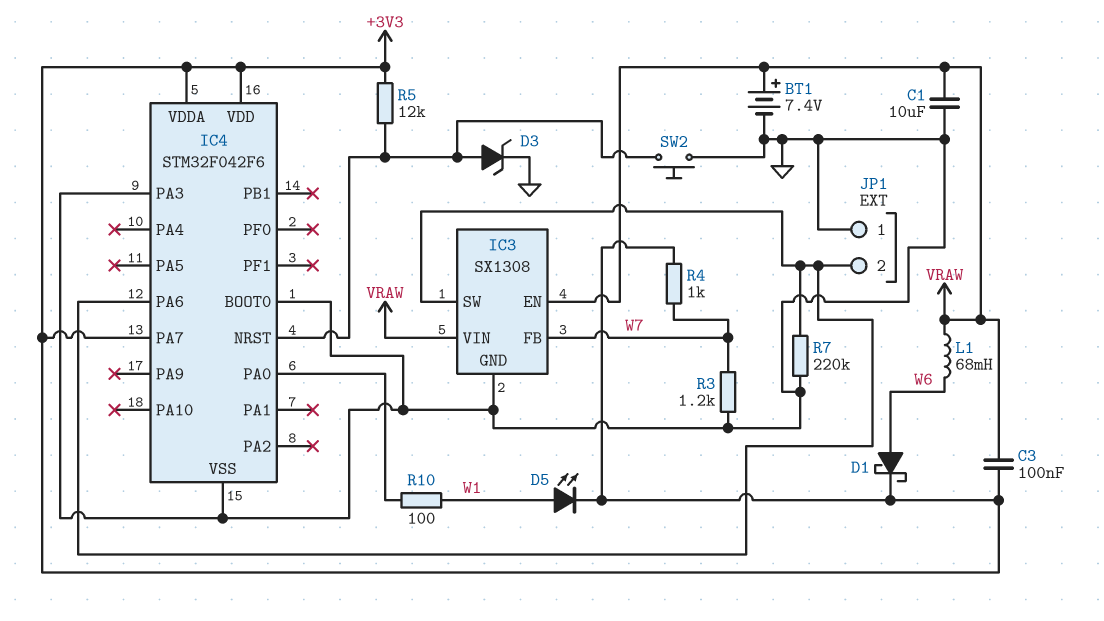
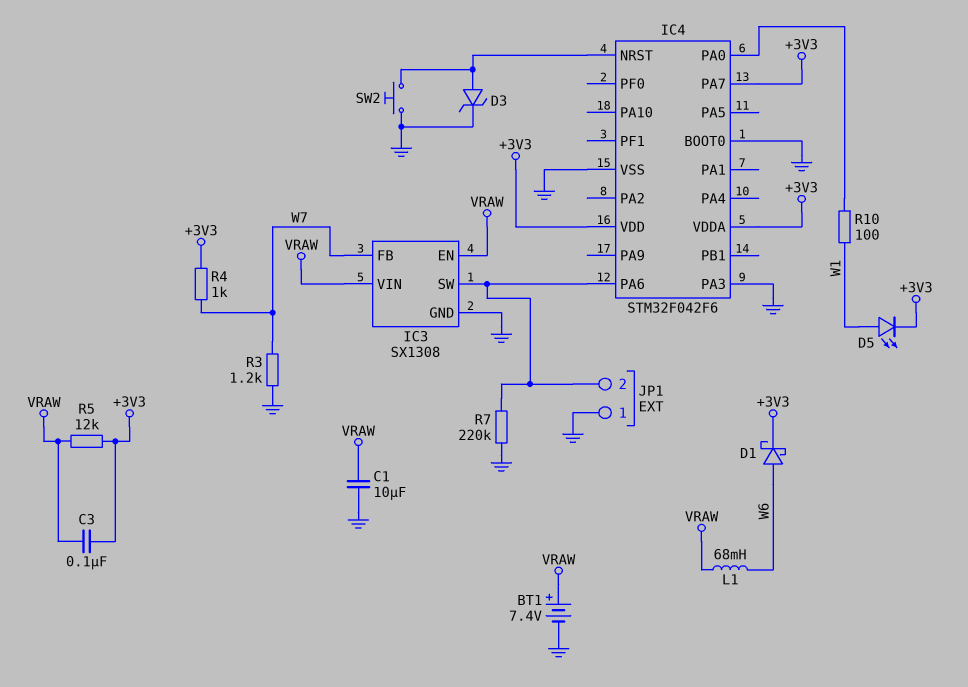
R5: 12k (+3V3, IC4/NRST) -> 12k (+3V3, VRAW)

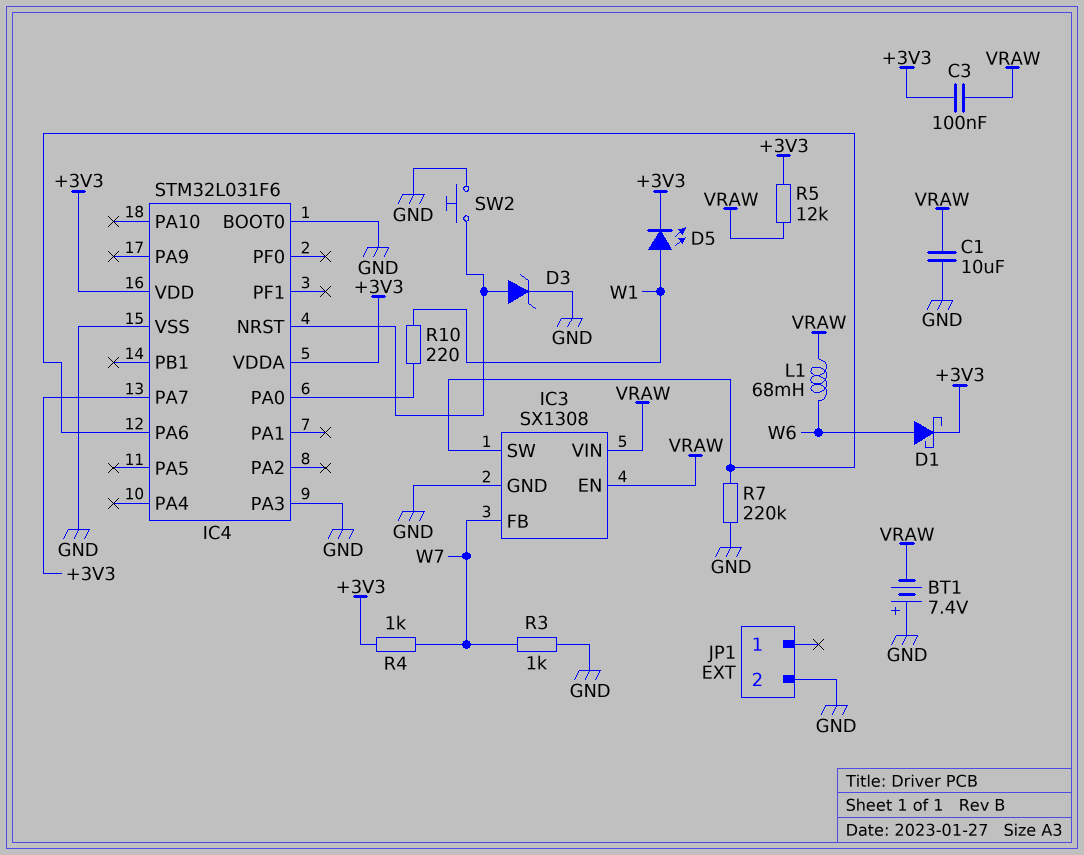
BT1: 7.4V (plus VRAW, minus GND) -> 7.4V (plus GND, minus VRAW)
IC4: STM32F042F6 -> STM32L031F6
JP1 pin 1: GND -> none
JP1 pin 2: IC3/SW -> GND
R3: 1.2k (GND, W7) -> 1k (GND, W7)
R10: 100 (IC4/PA0, W1) -> 220 (IC4/PA0, W1)

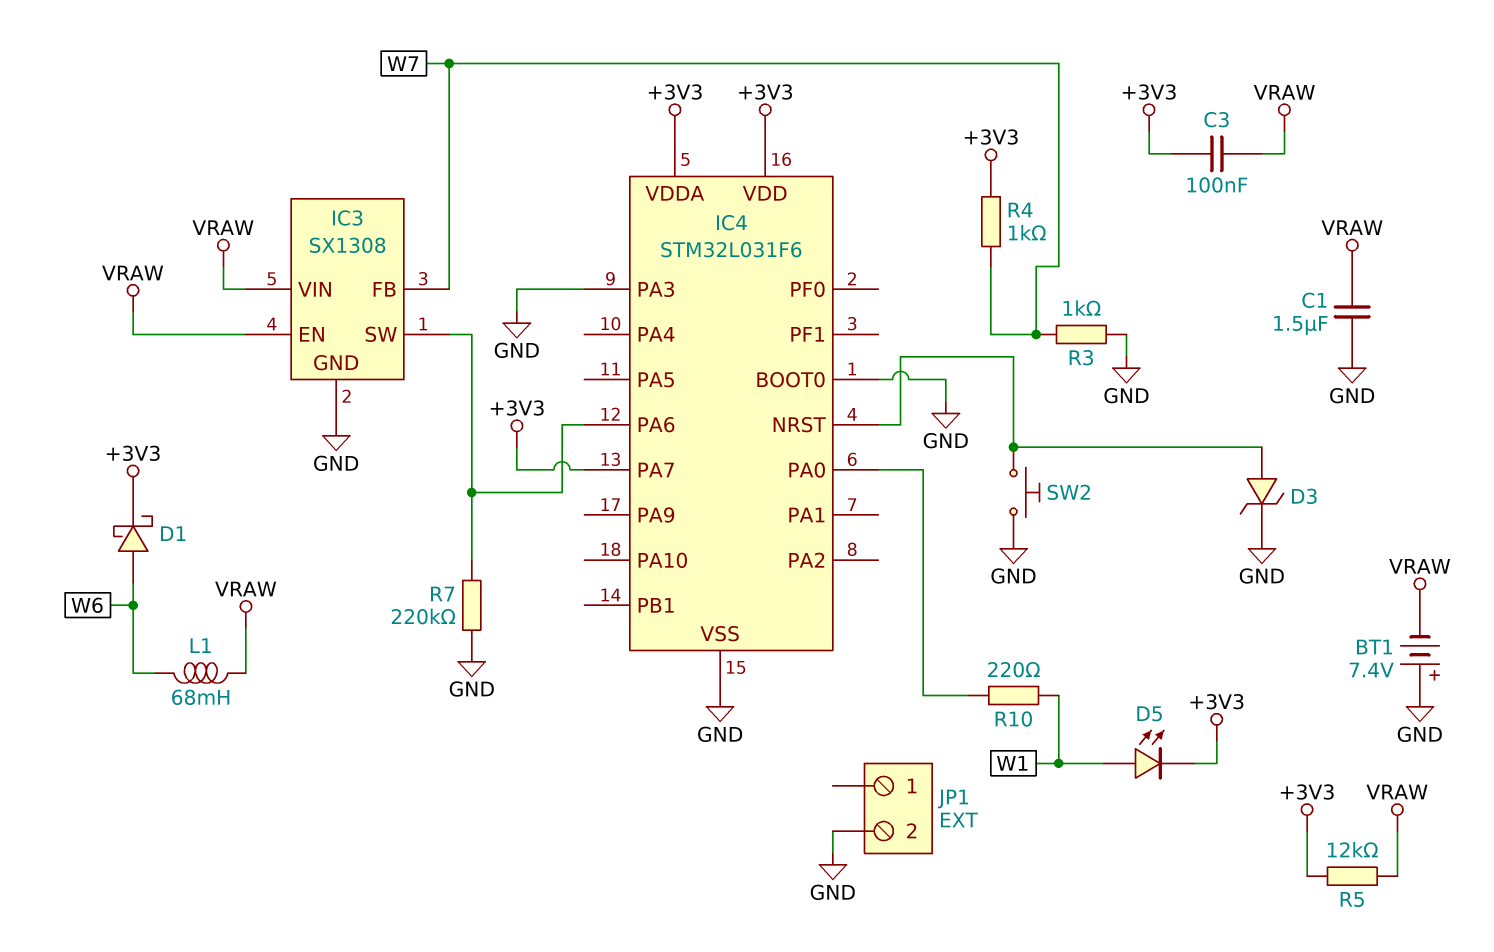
C1: 10uF (GND, VRAW) -> 1.5uF (GND, VRAW)

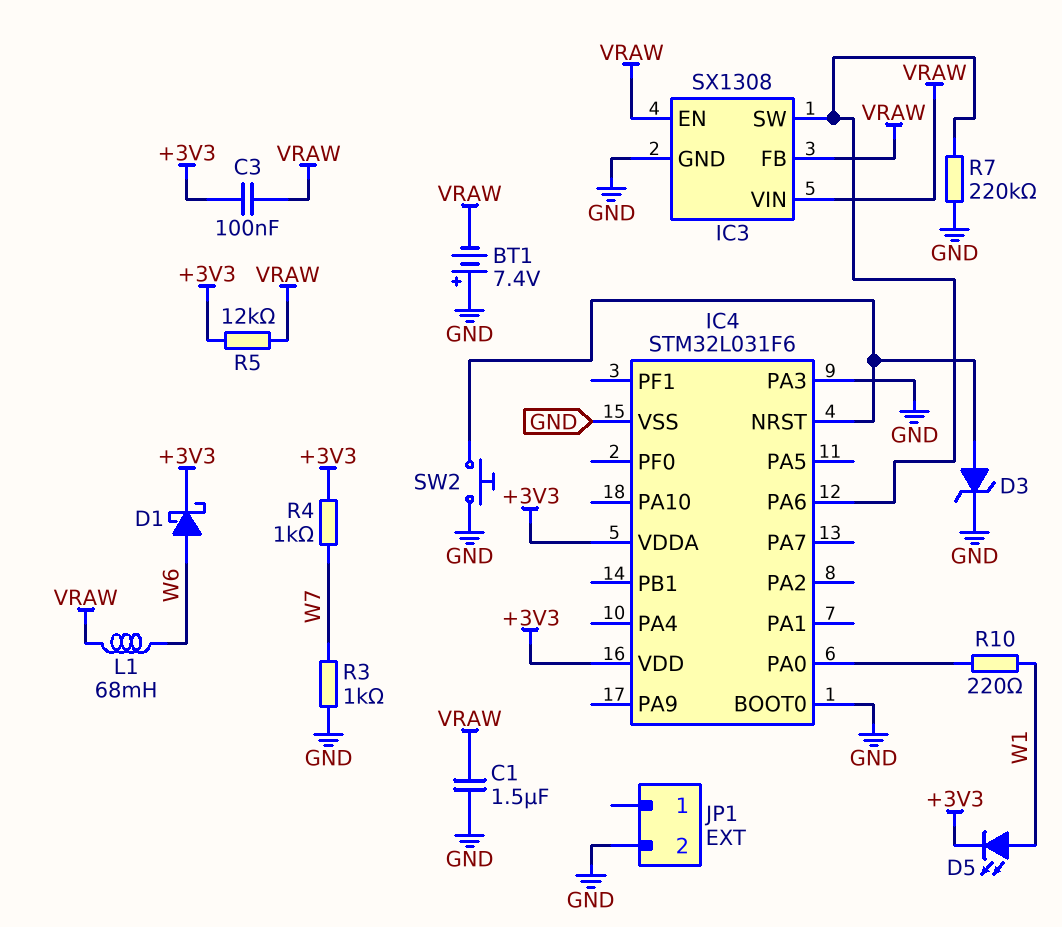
IC3 pin FB: W7 -> VRAW
IC4 pin PA7: +3V3 -> none

